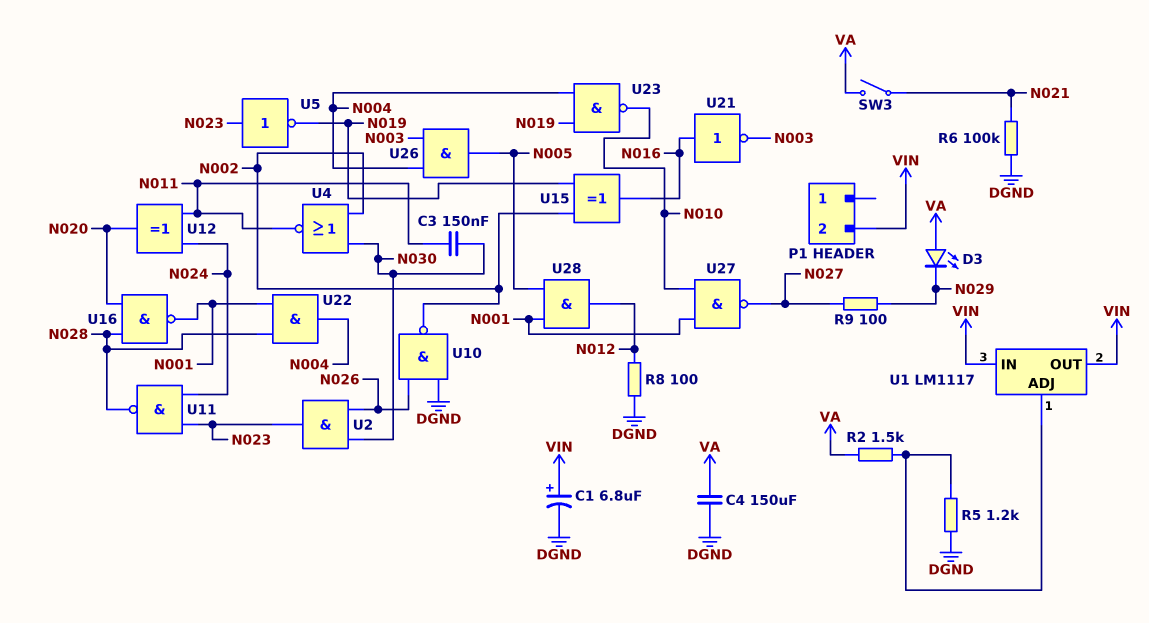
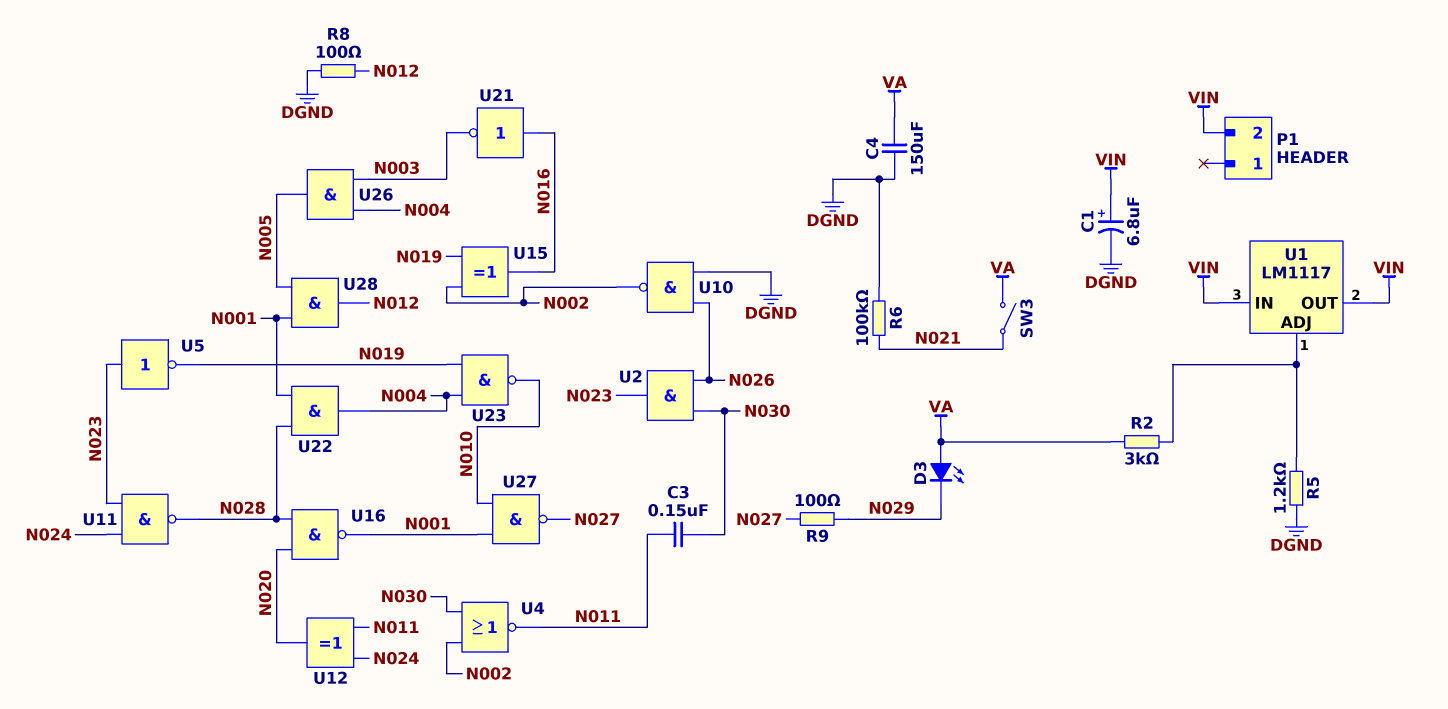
R2: 1.5k (U1/ADJ, VA) -> 3k (U1/ADJ, VA)

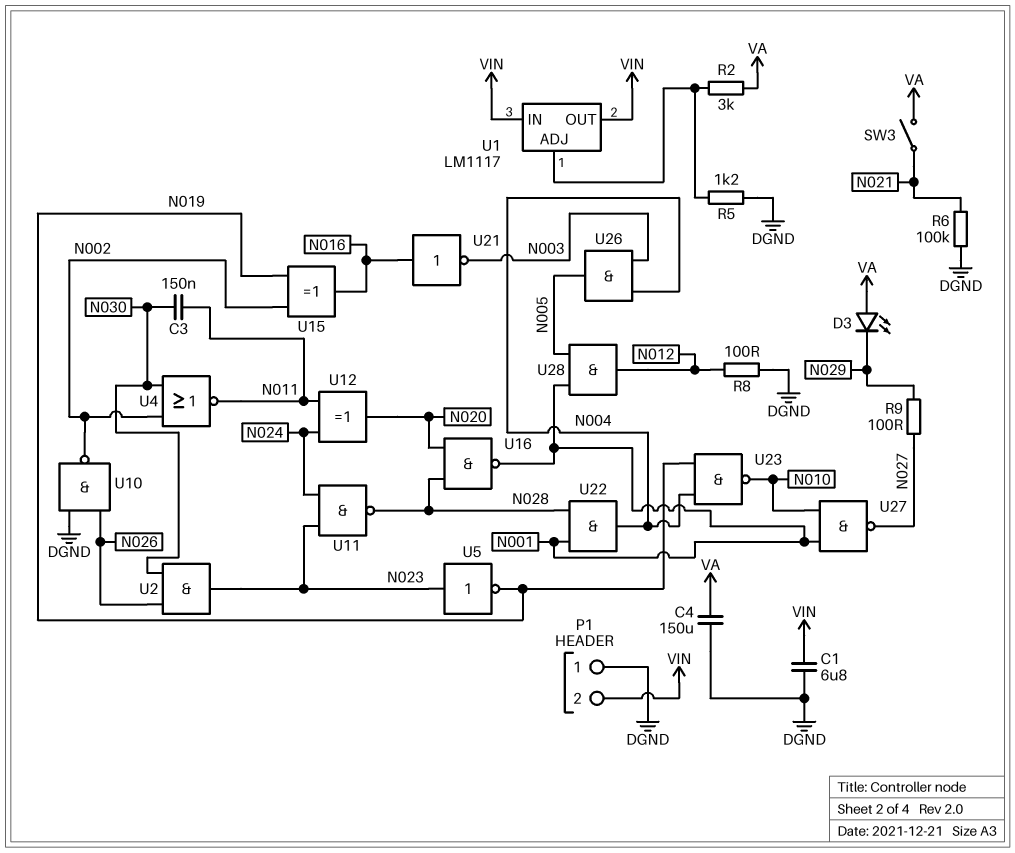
C1: 6.8uF (plus VIN, minus DGND) -> 6.8uF (DGND, VIN)
P1 pin 1: none -> DGND

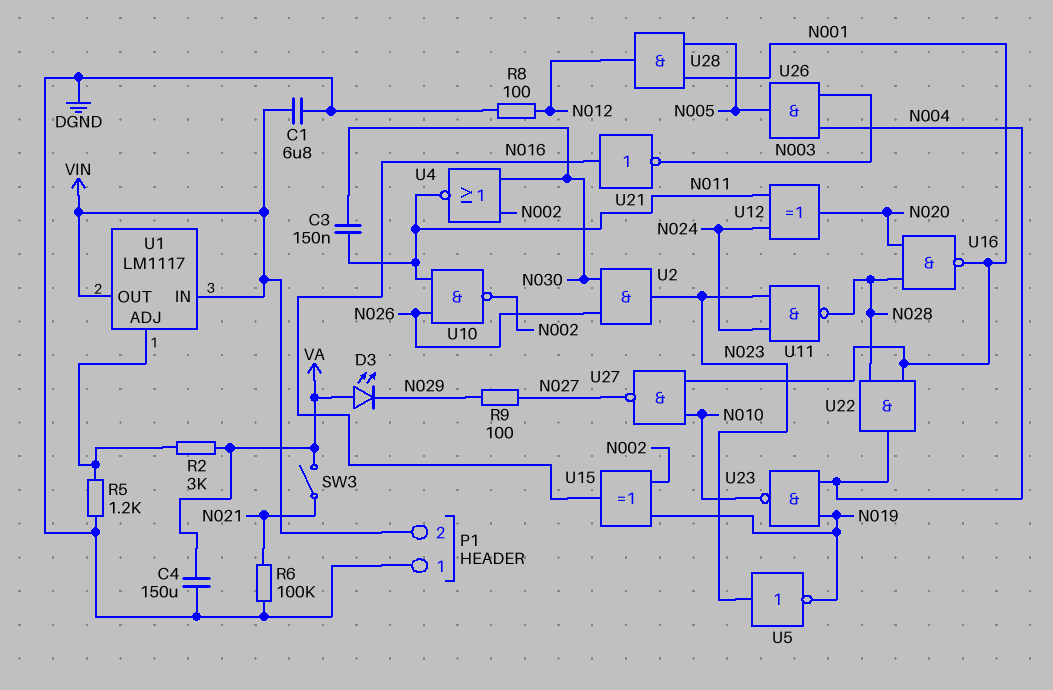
U10: NAND (in DGND, in N026, out N002) -> NAND (in N011, in N026, out N002)

